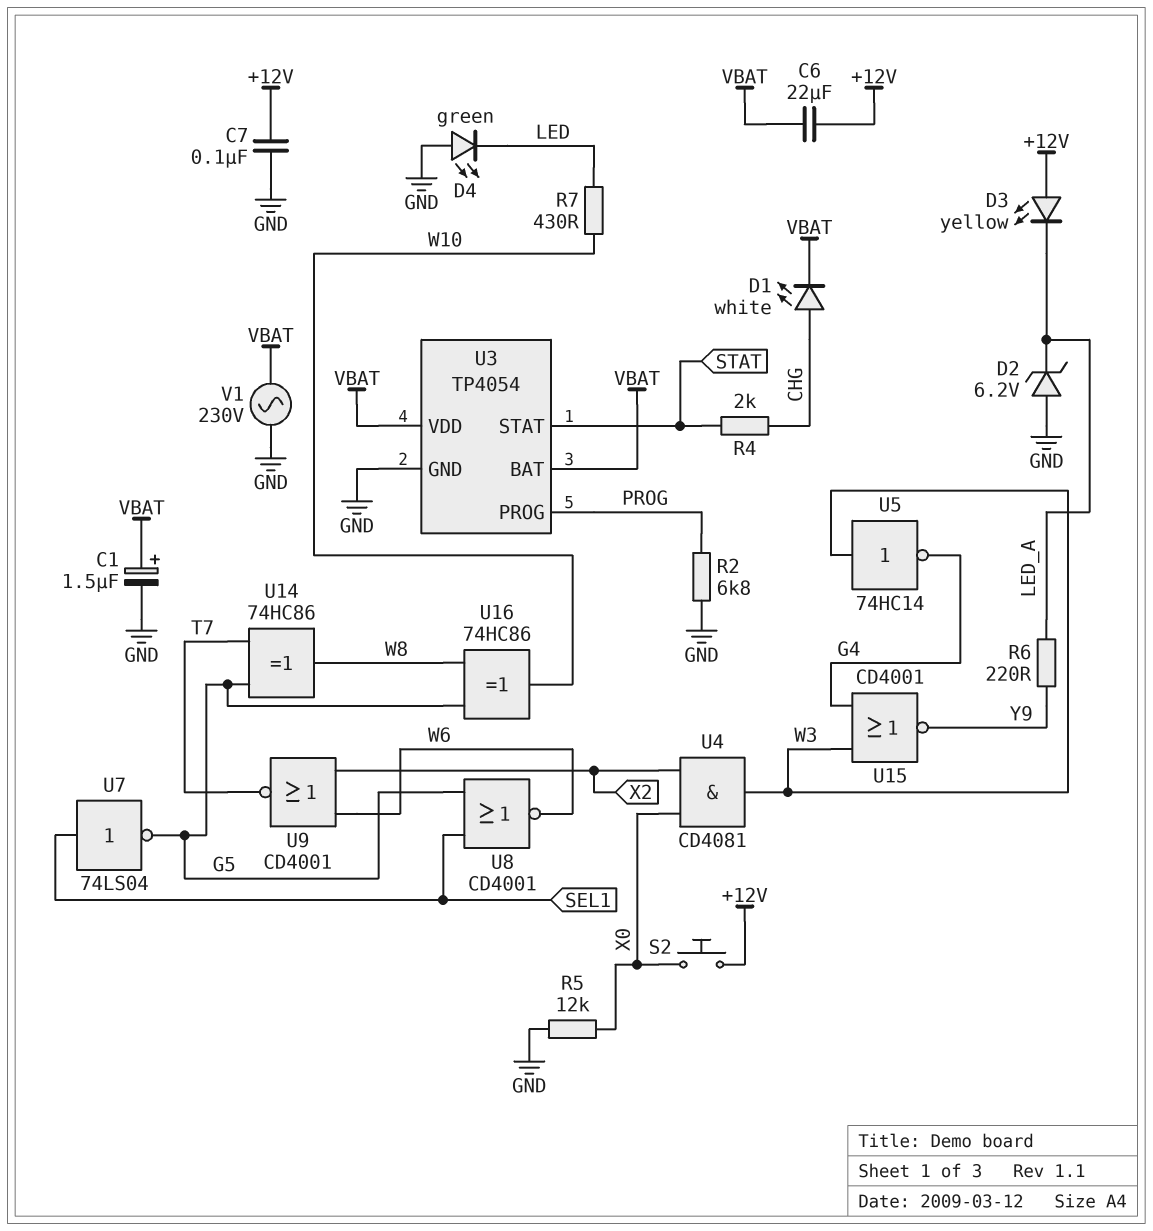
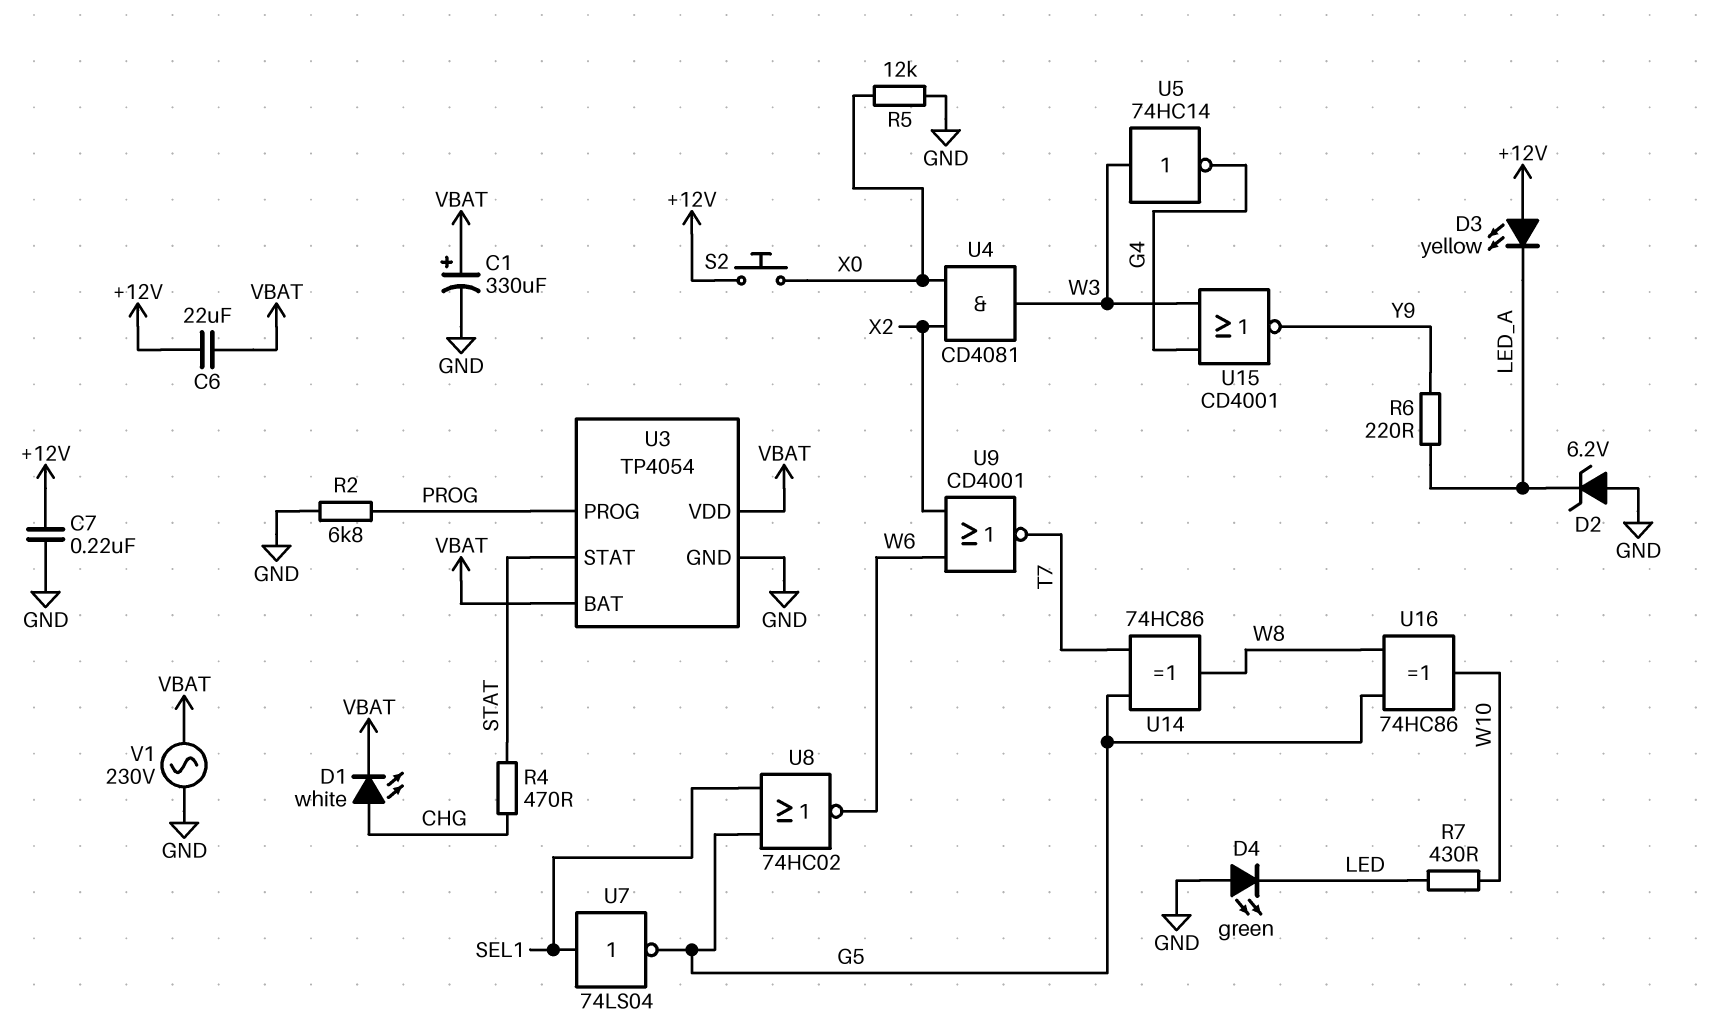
C1: 1.5uF (plus VBAT, minus GND) -> 330uF (plus VBAT, minus GND)
C7: 100nF (+12V, GND) -> 220nF (+12V, GND)
R4: 2k (CHG, STAT) -> 470 (CHG, STAT)
U8: NOR CD4001 (in G5, in SEL1, out W6) -> NOR 74HC02 (in G5, in SEL1, out W6)

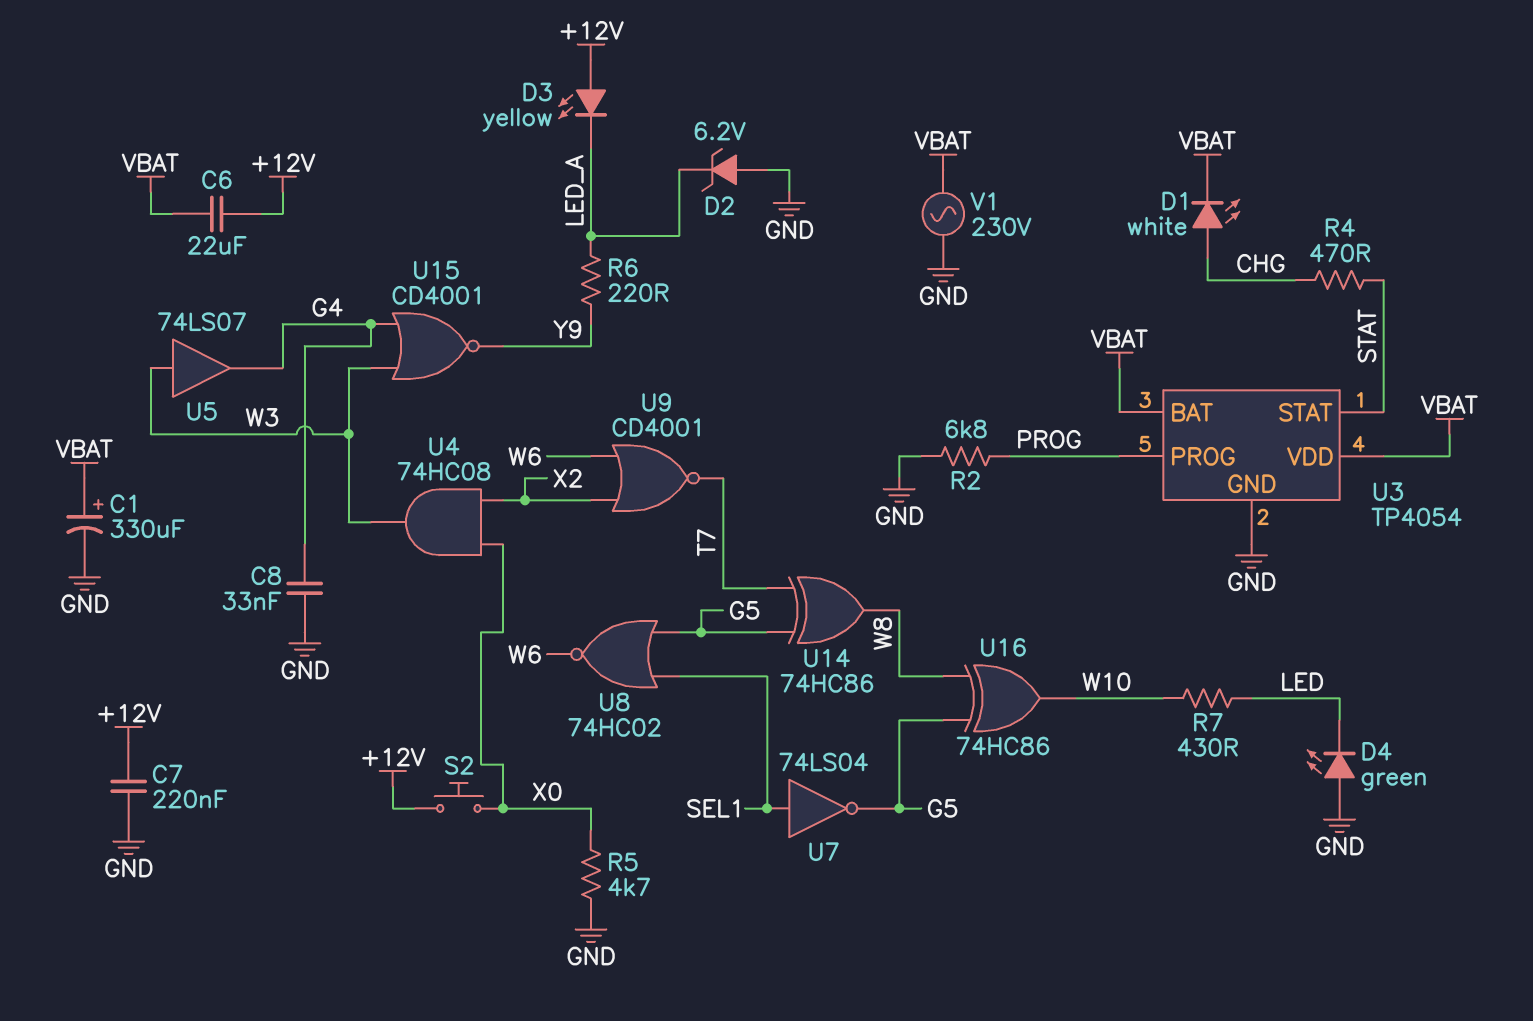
C8: none -> 33nF (G4, GND)
R5: 12k (GND, X0) -> 4.7k (GND, X0)
U4: AND CD4081 (in X0, in X2, out W3) -> AND 74HC08 (in X0, in X2, out W3)
U5: NOT 74HC14 (in W3, out G4) -> buffer 74LS07 (in W3, out G4)

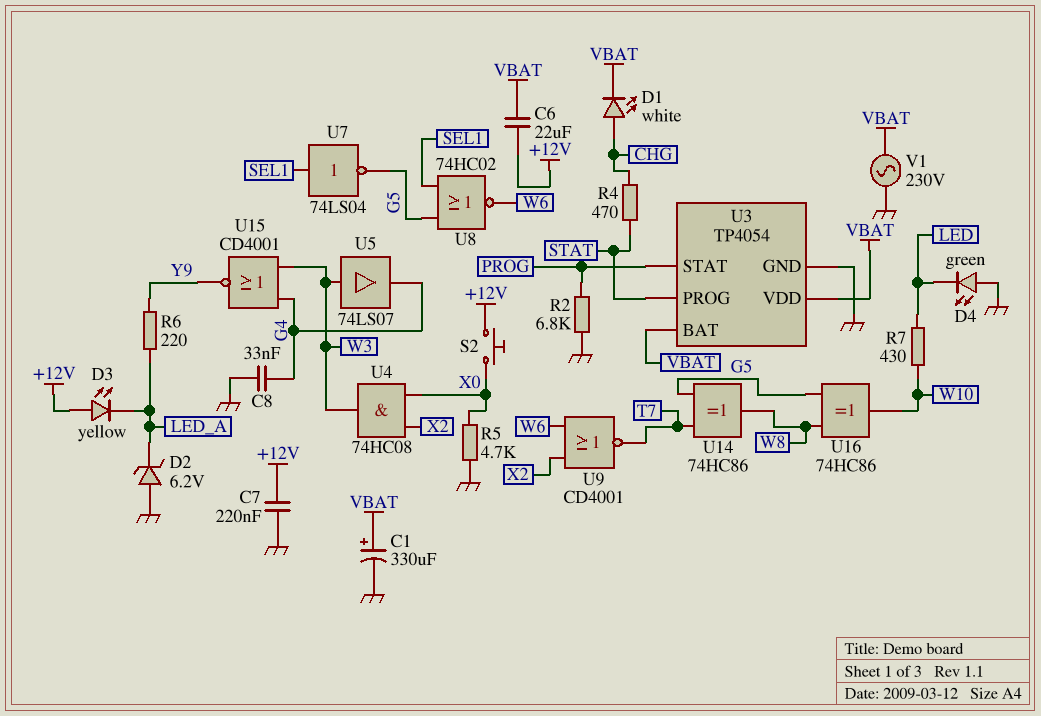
U3 pin PROG: PROG -> STAT
U3 pin STAT: STAT -> PROG

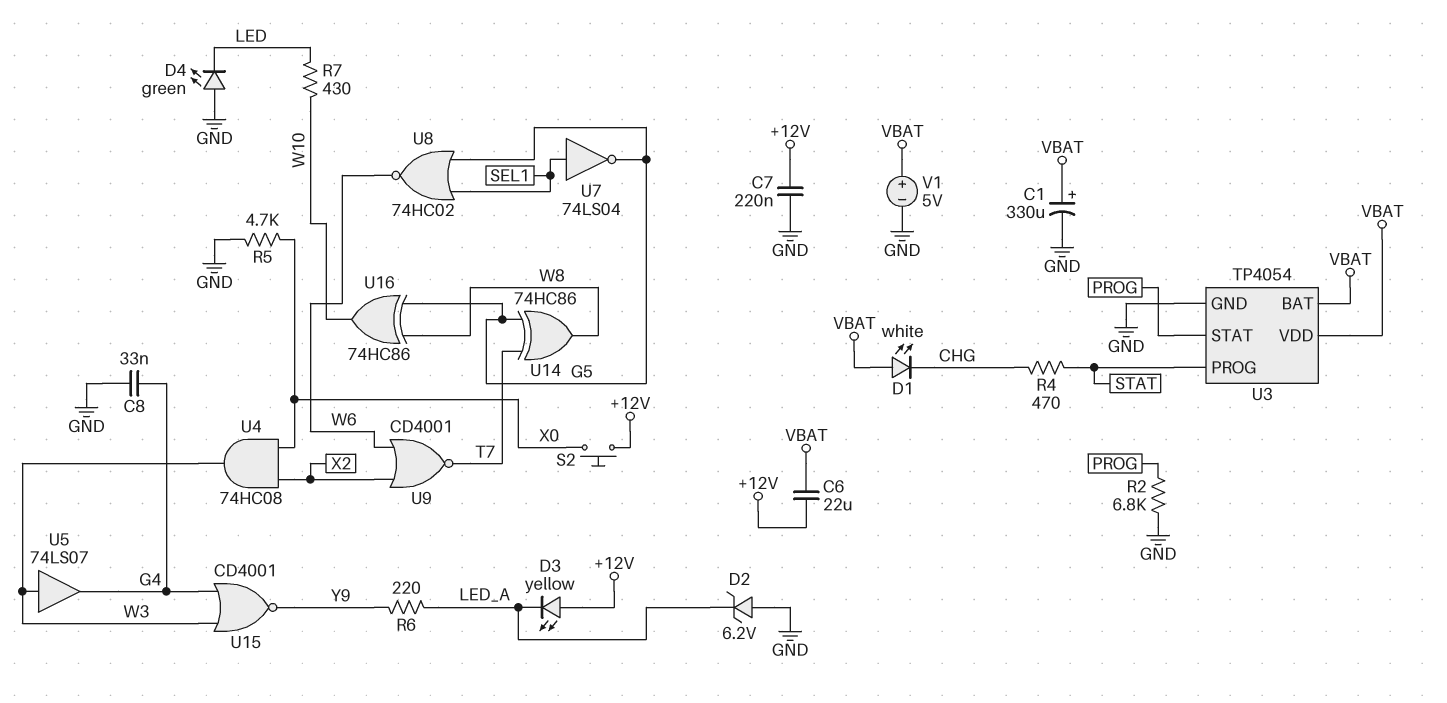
D1: LED white (A CHG, K VBAT) -> LED white (A VBAT, K CHG)
V1: AC 230V (GND, VBAT) -> 5V (plus VBAT, minus GND)

